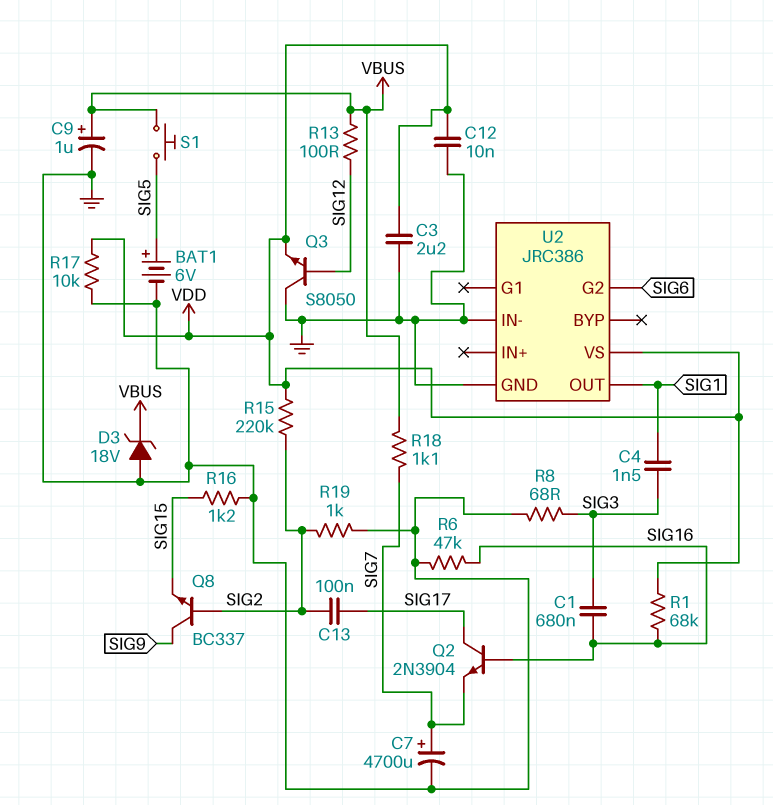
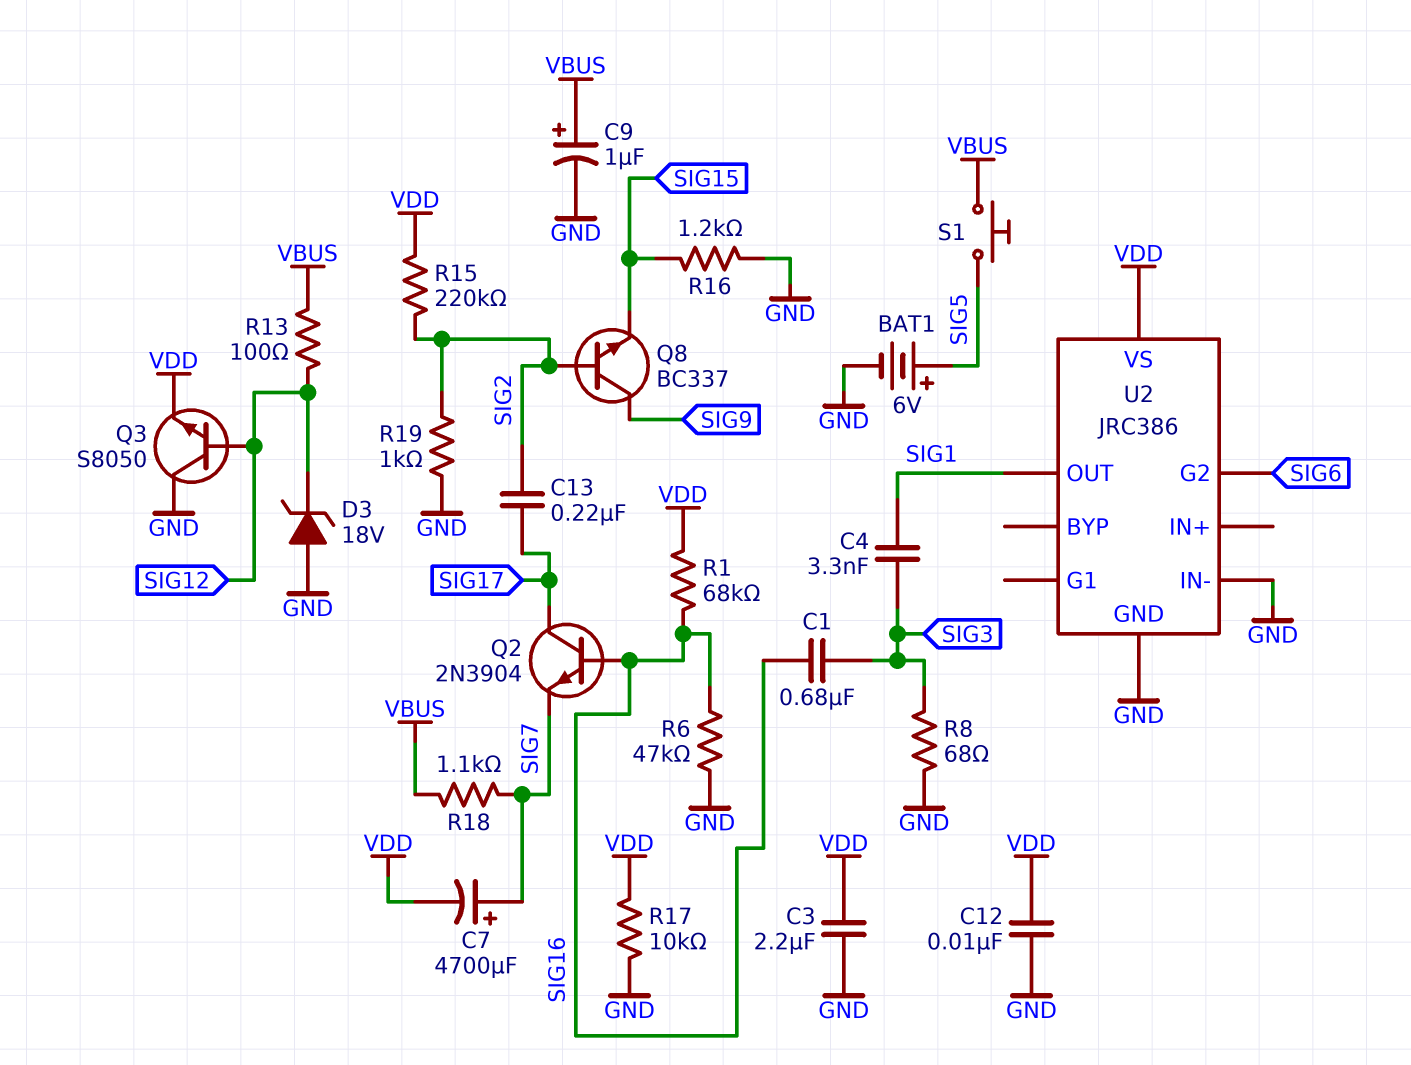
C4: 1.5nF (SIG1, SIG3) -> 3.3nF (SIG1, SIG3)
C7: 4700uF (plus SIG7, minus GND) -> 4700uF (plus SIG7, minus VDD)
C13: 100nF (SIG2, SIG17) -> 220nF (SIG2, SIG17)
D3: zener 18V (A GND, K VBUS) -> zener 18V (A GND, K SIG12)

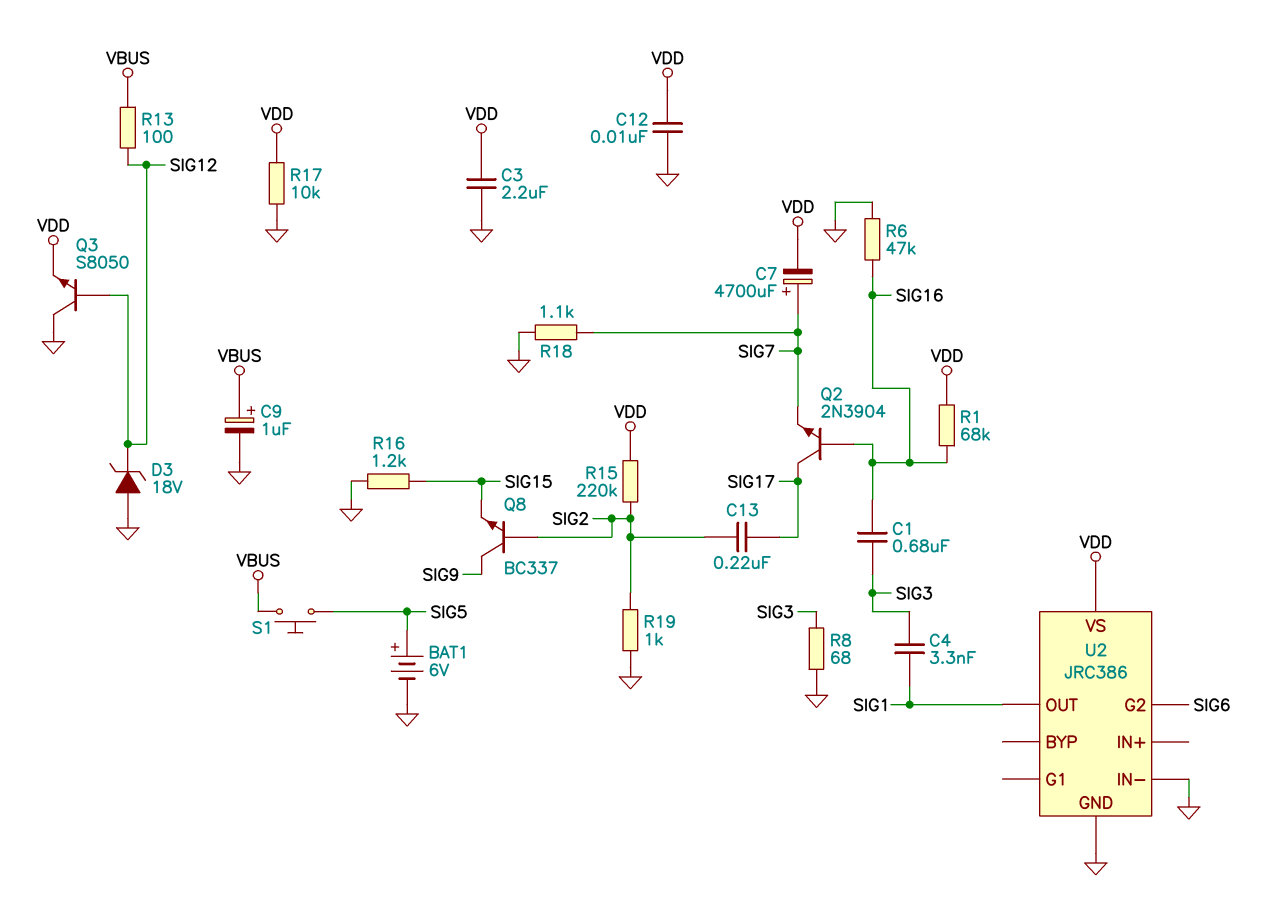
R18: 1.1k (SIG7, VBUS) -> 1.1k (GND, SIG7)

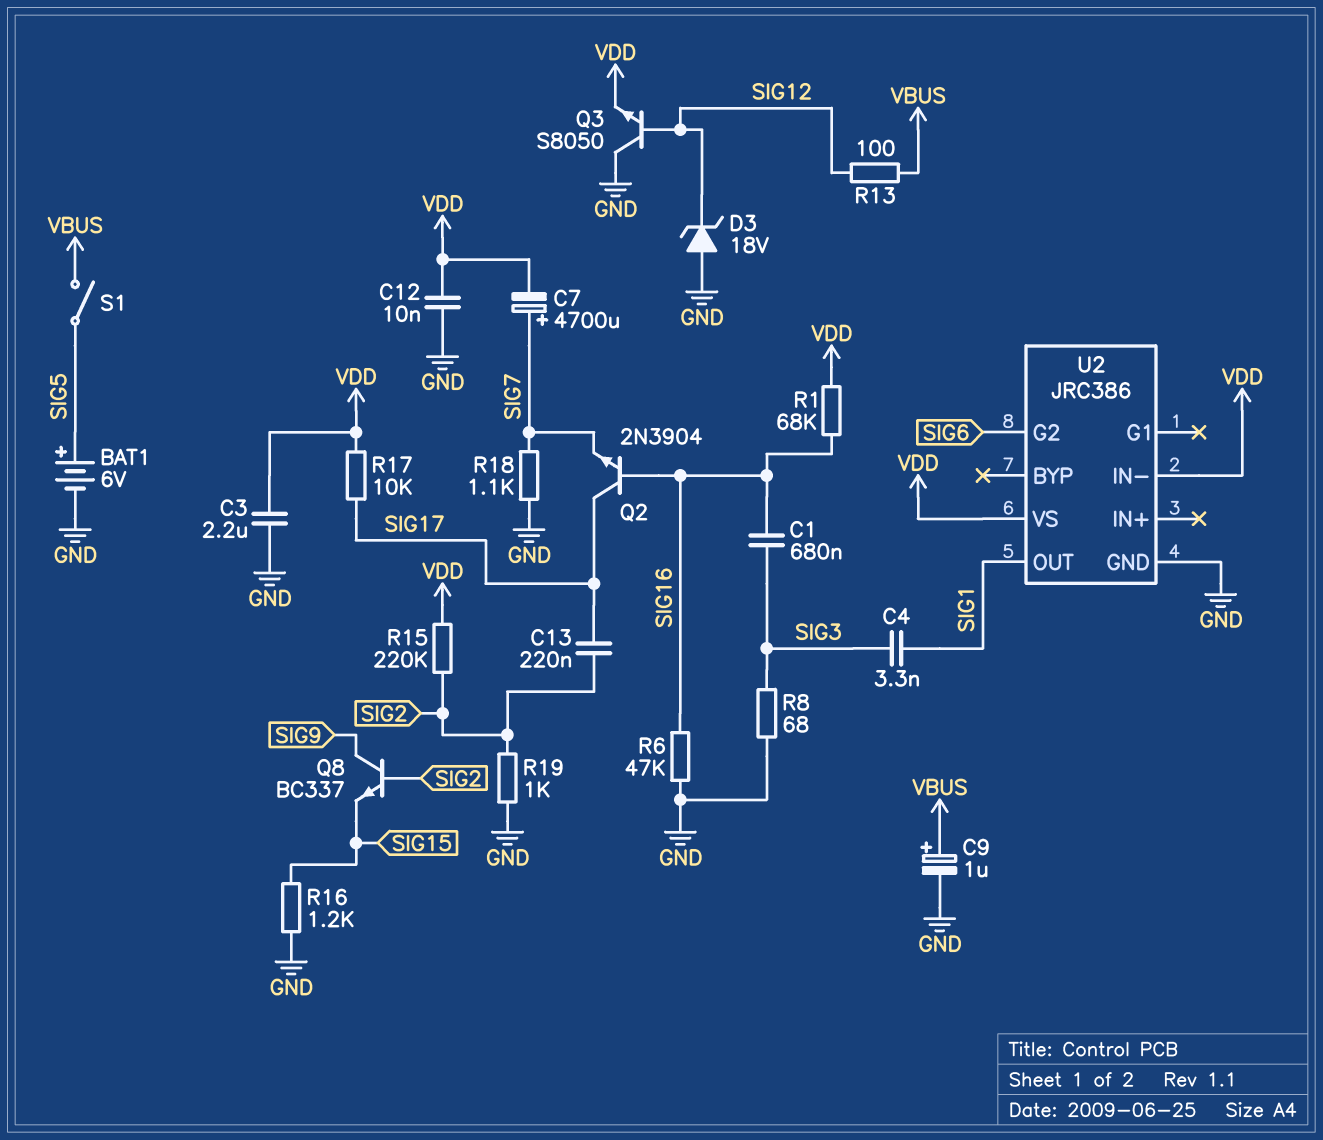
R17: 10k (GND, VDD) -> 10k (SIG17, VDD)
S1: button (SIG5, VBUS) -> switch (SIG5, VBUS)
U2 pin IN-: GND -> VDD

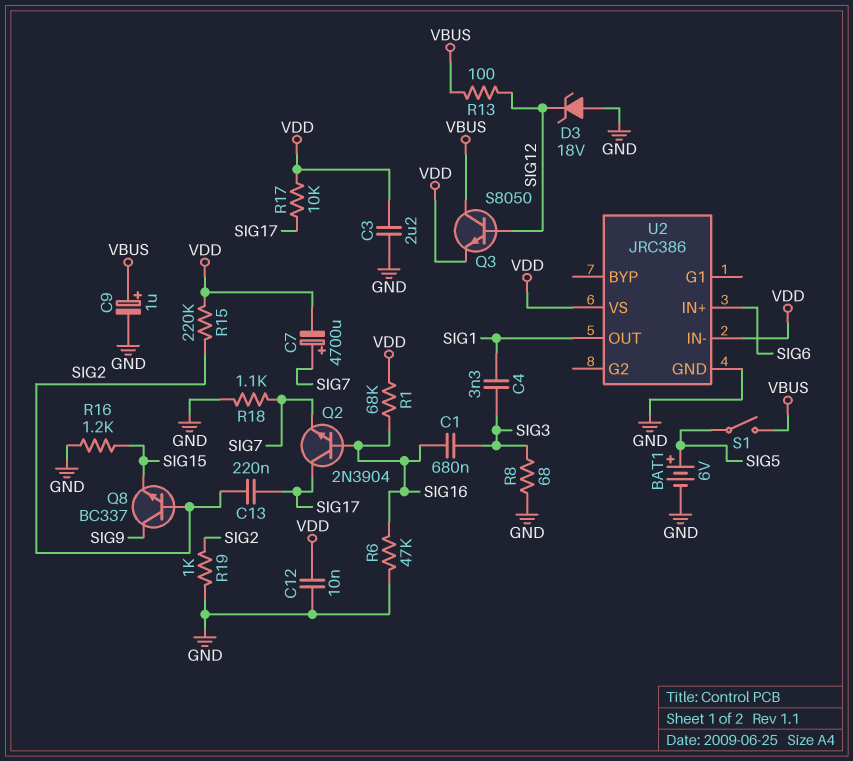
Q3: NPN S8050 (B SIG12, C GND, E VDD) -> NPN S8050 (B SIG12, C VBUS, E VDD)
U2 pin G2: SIG6 -> none
U2 pin IN+: none -> SIG6

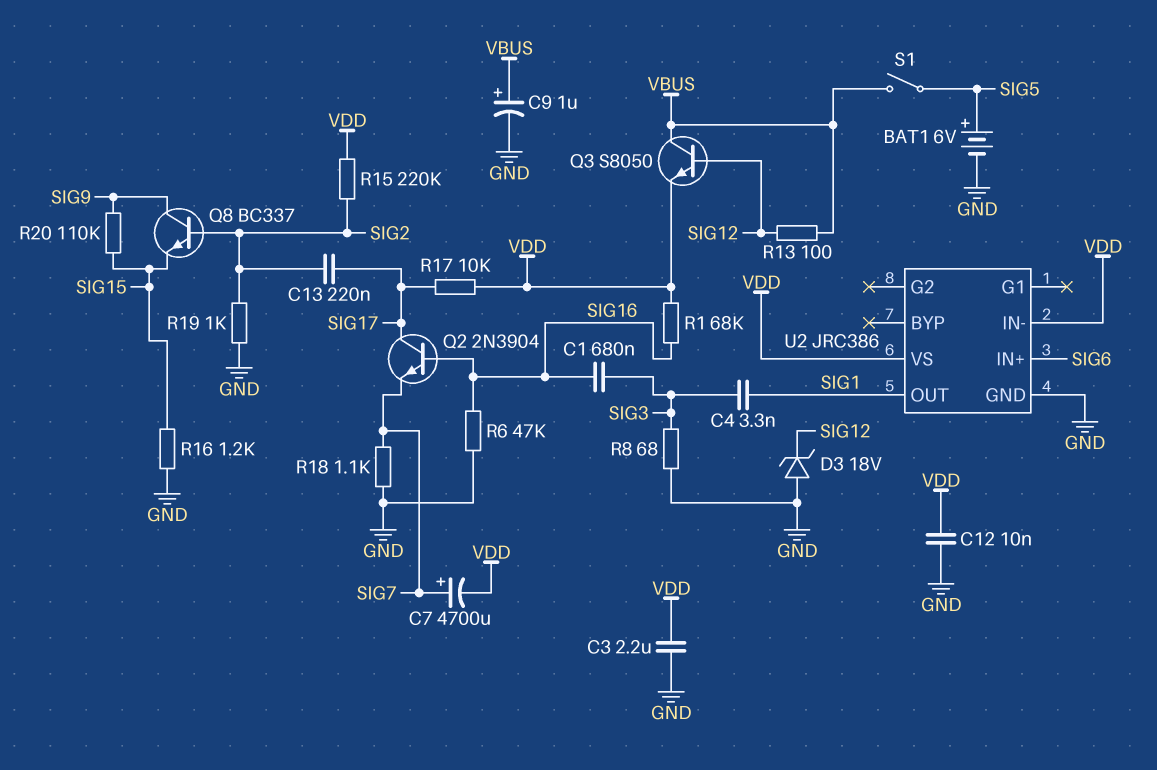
R20: none -> 110k (SIG9, SIG15)

